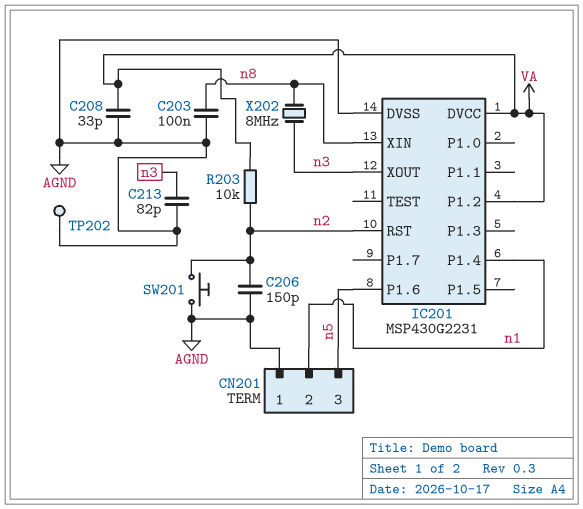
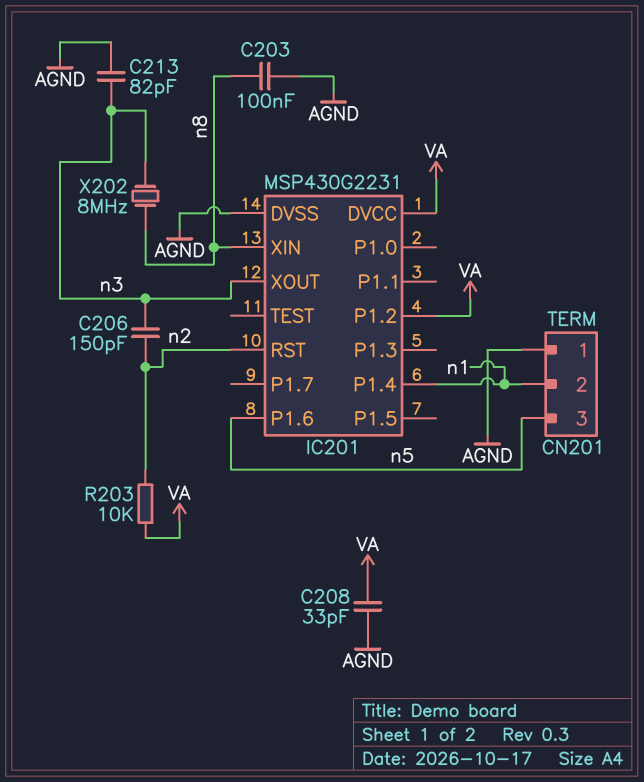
C206: 150pF (AGND, n2) -> 150pF (n2, n3)
SW201: button (AGND, n2) -> none
TP202: test point (AGND) -> none

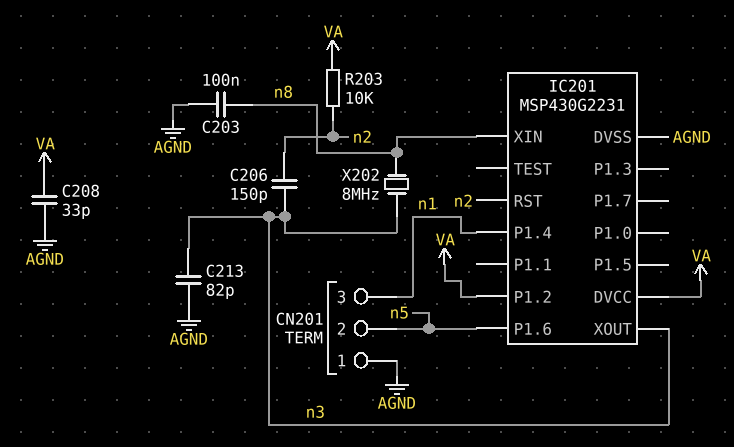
CN201 pin 2: n1 -> n5
CN201 pin 3: n5 -> n1

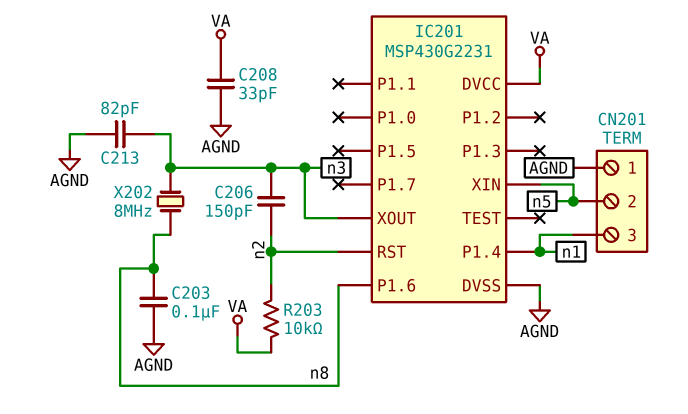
IC201 pin P1.2: VA -> none
IC201 pin P1.6: n5 -> n8
IC201 pin XIN: n8 -> n5

